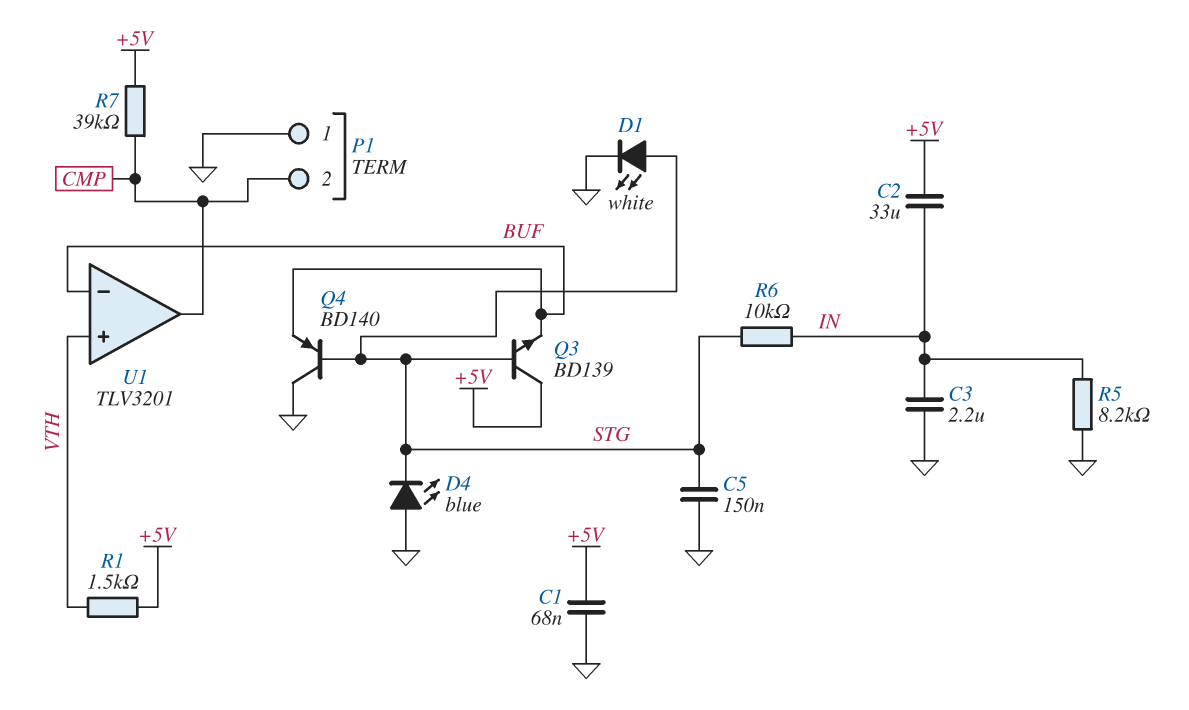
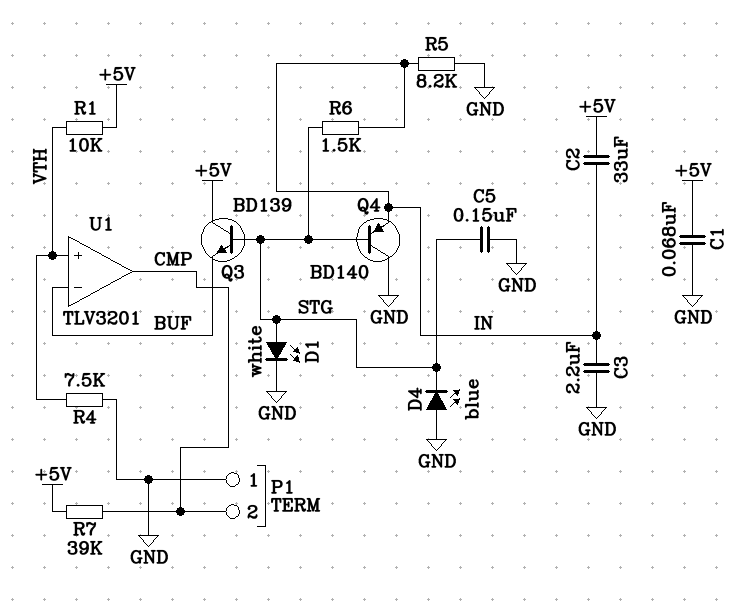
Q4: PNP BD140 (B STG, C GND, E BUF) -> PNP BD140 (B STG, C GND, E IN)
R1: 1.5k (+5V, VTH) -> 10k (+5V, VTH)
R4: none -> 7.5k (GND, VTH)
R6: 10k (IN, STG) -> 1.5k (IN, STG)

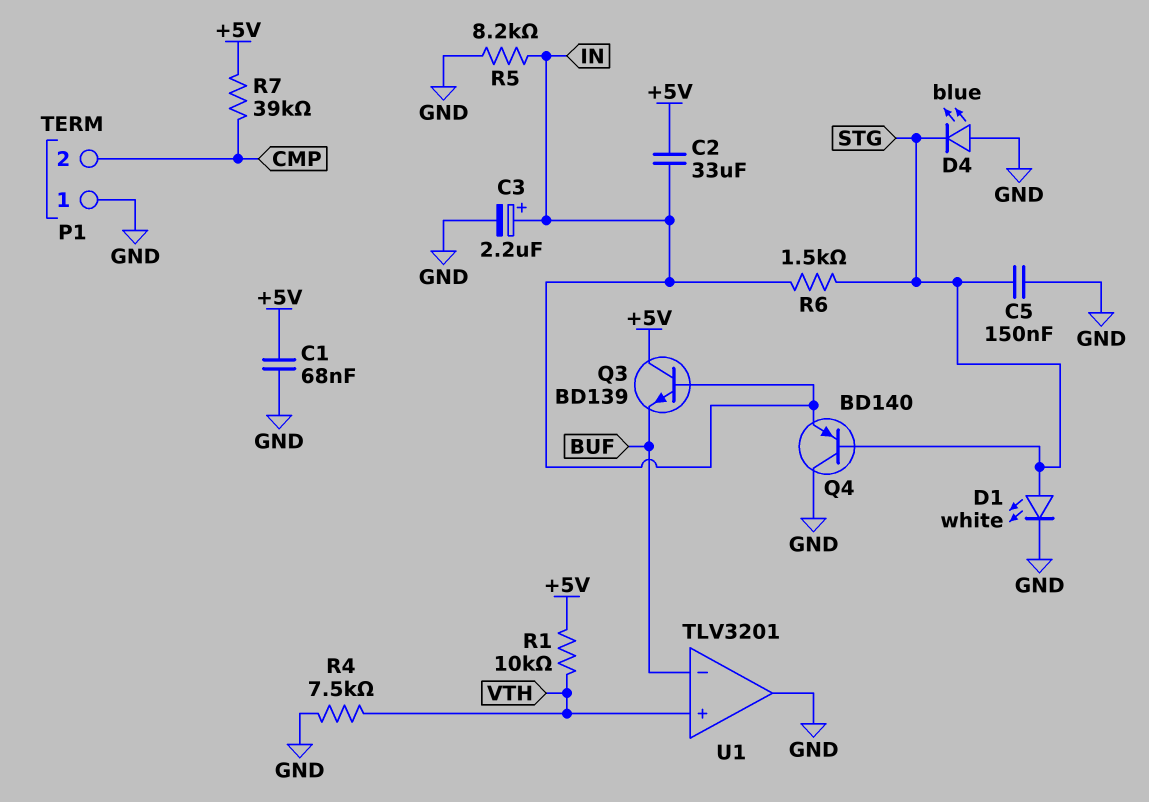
C3: 2.2uF (GND, IN) -> 2.2uF (plus IN, minus GND)
Q3: NPN BD139 (B STG, C +5V, E BUF) -> NPN BD139 (B IN, C +5V, E BUF)
U1 pin out: CMP -> GND

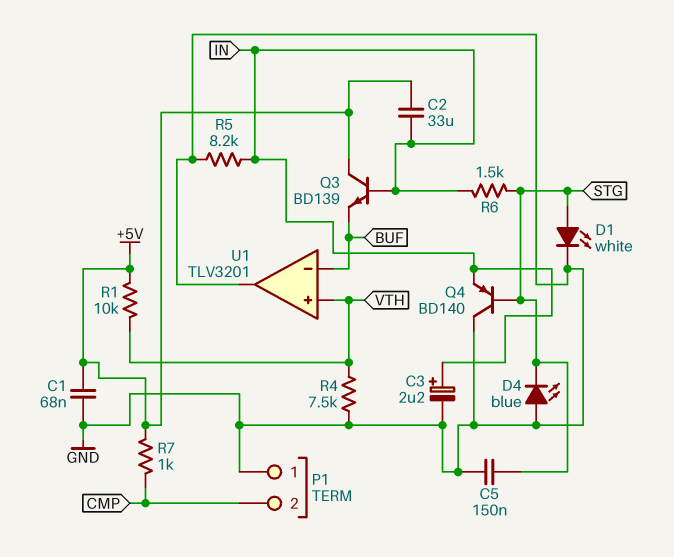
R7: 39k (+5V, CMP) -> 1k (+5V, CMP)

